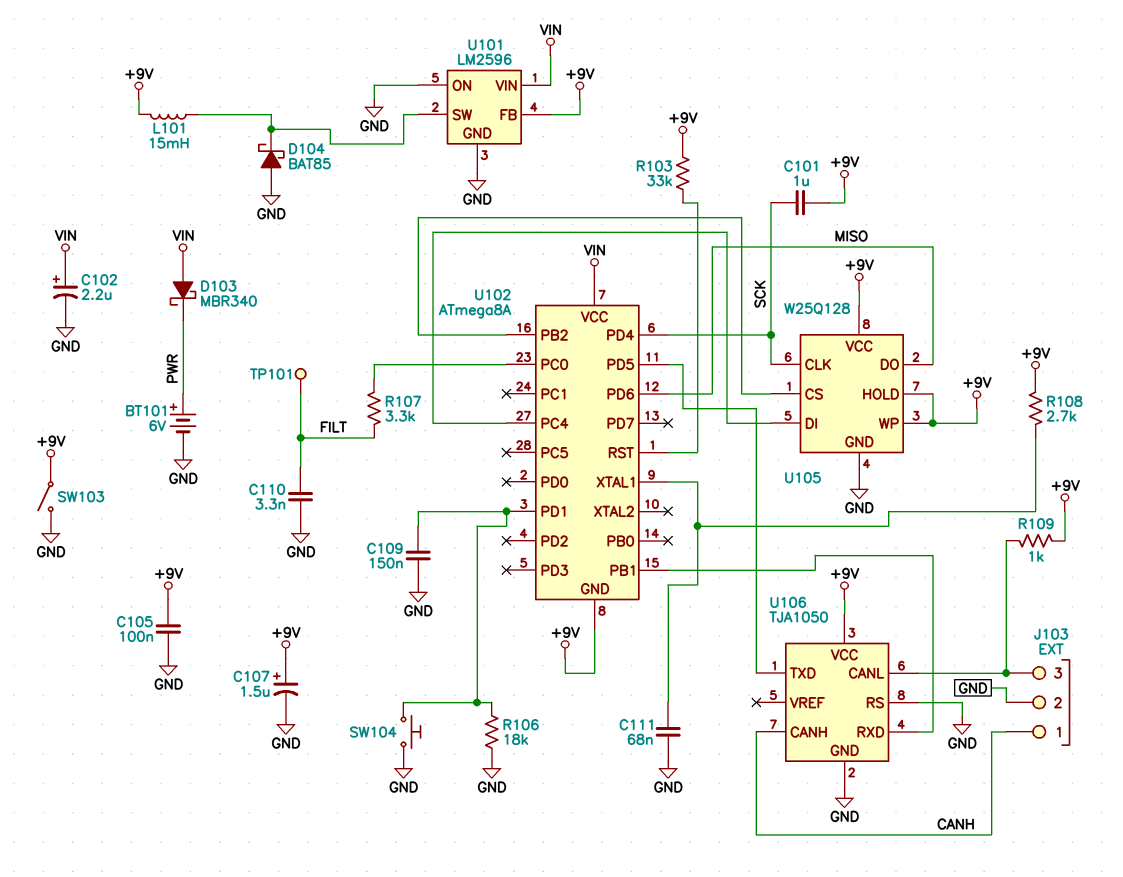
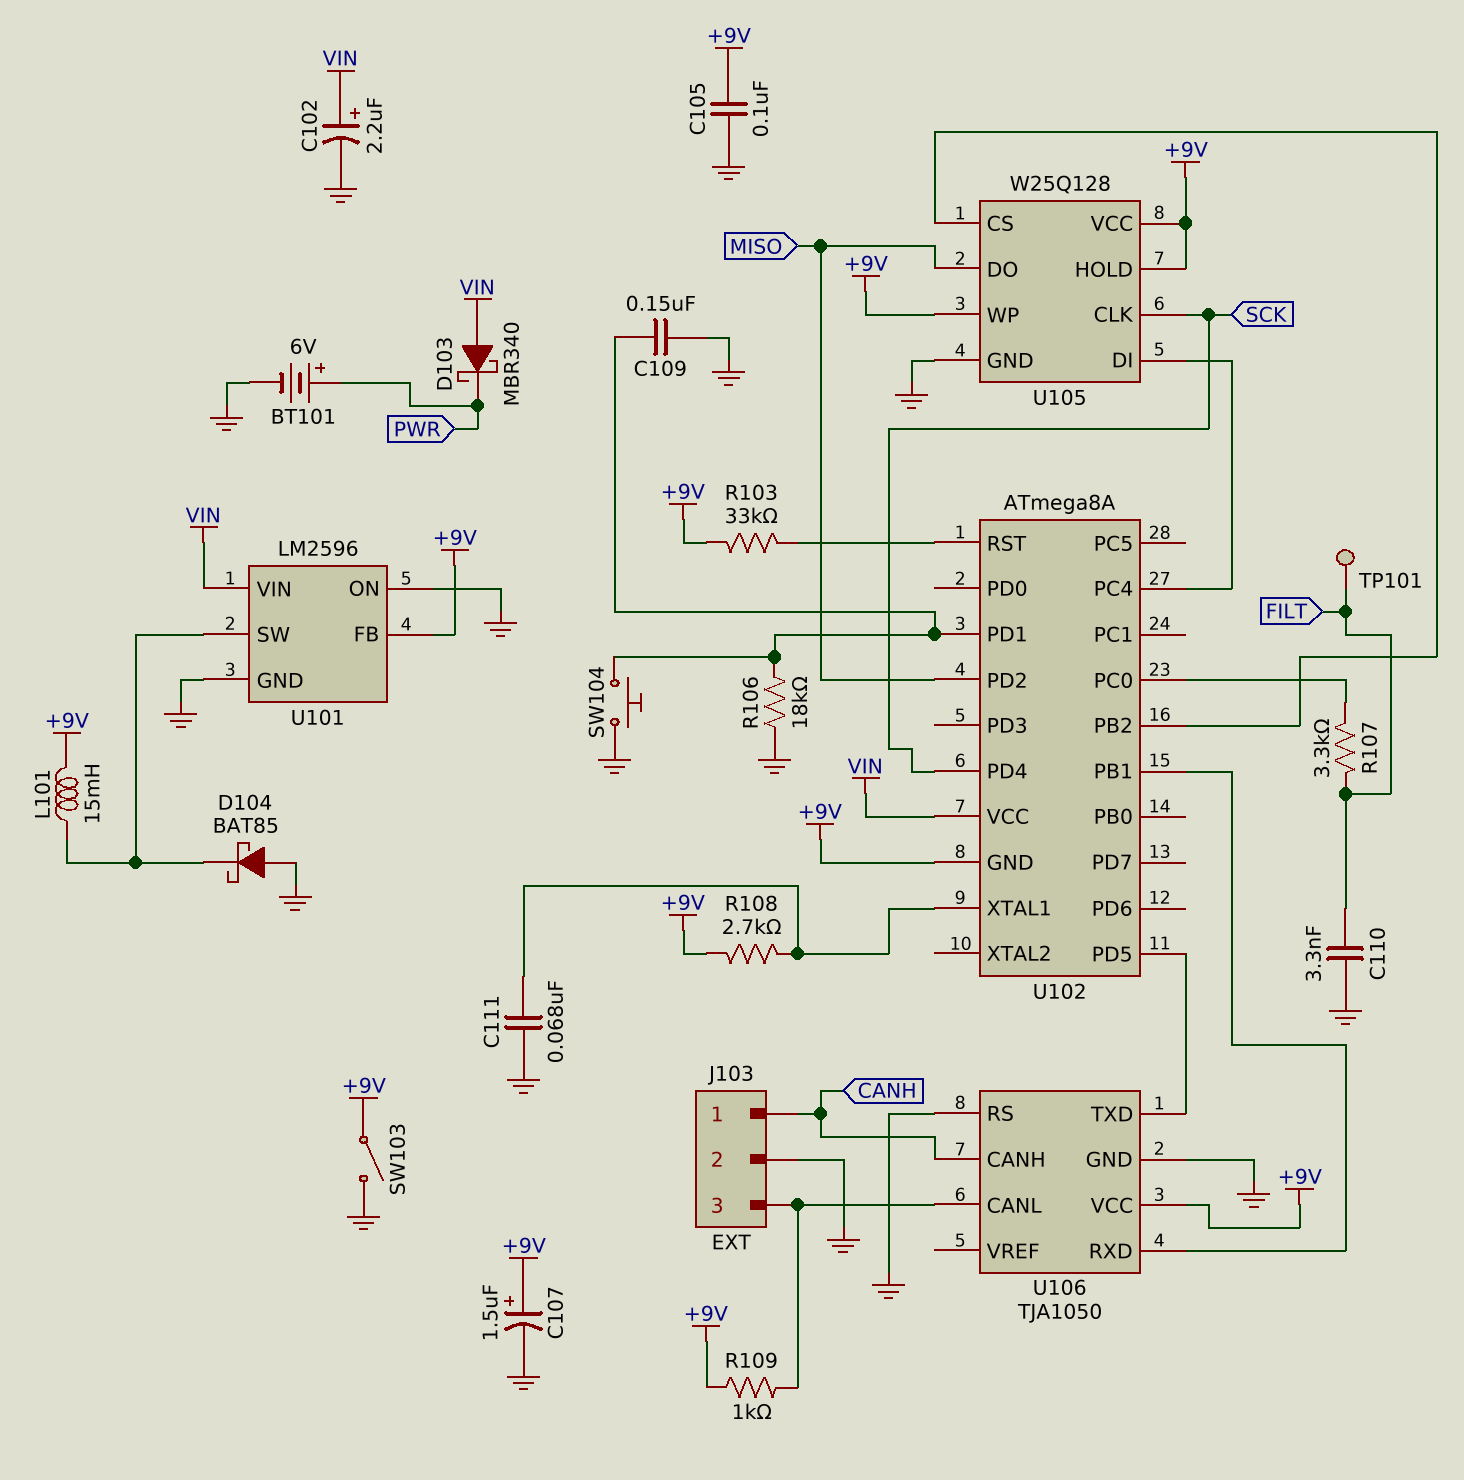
C101: 1uF (+9V, SCK) -> none
U102 pin PD2: none -> MISO
U102 pin PD6: MISO -> none

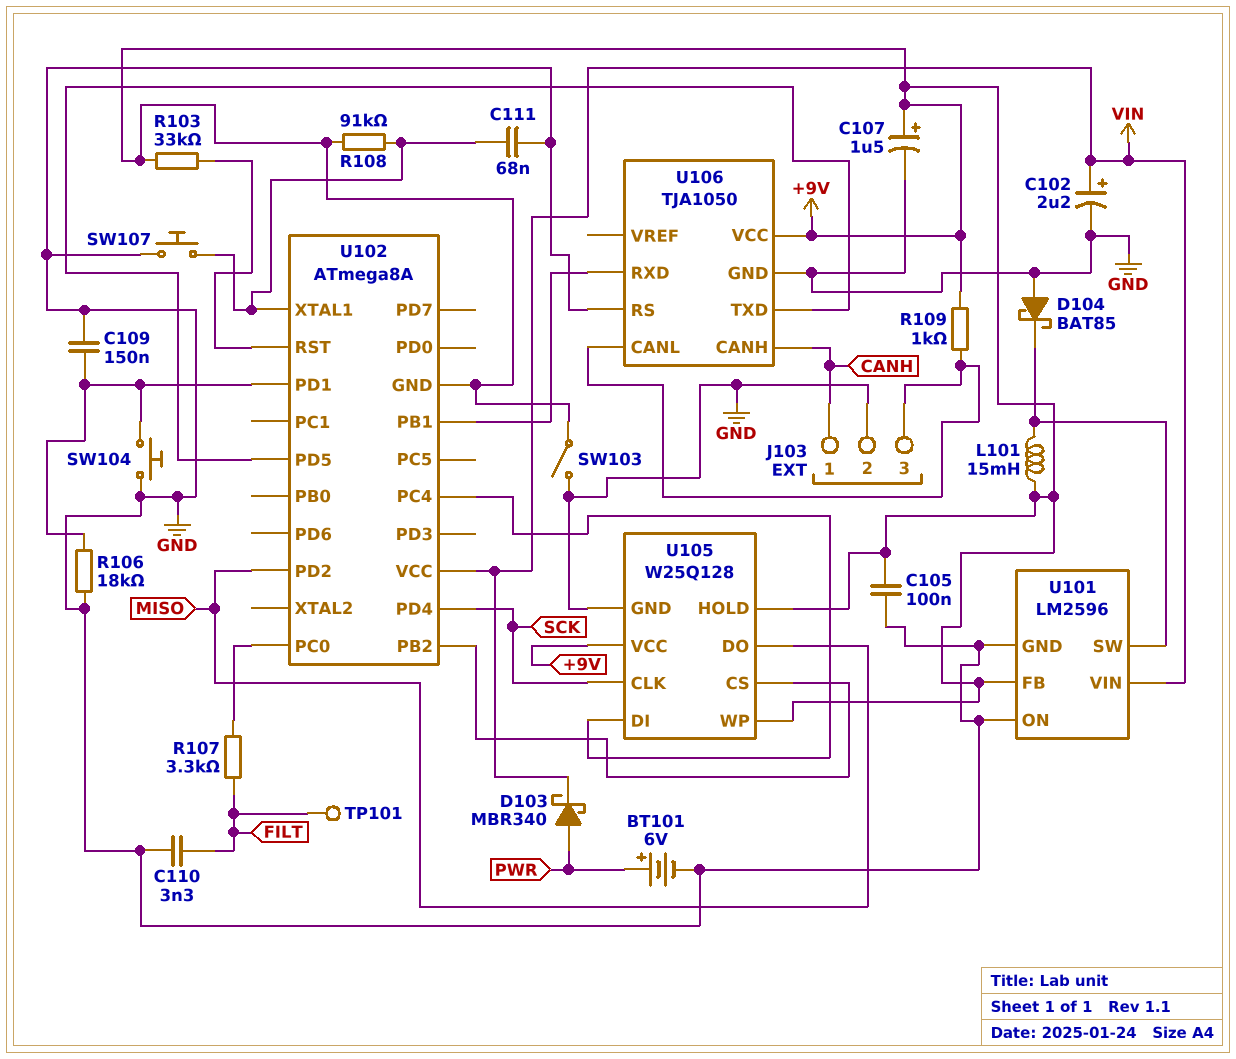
D103: schottky MBR340 (A VIN, K PWR) -> schottky MBR340 (A PWR, K VIN)
R108: 2.7k (+9V, U102/XTAL1) -> 91k (+9V, U102/XTAL1)
SW107: none -> button (GND, U102/XTAL1)

